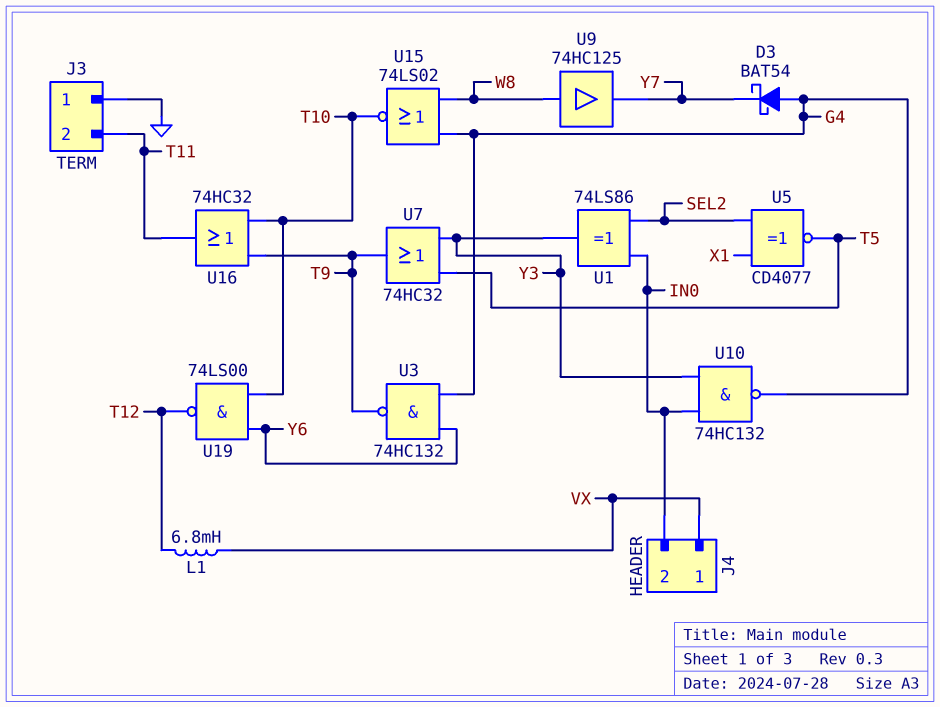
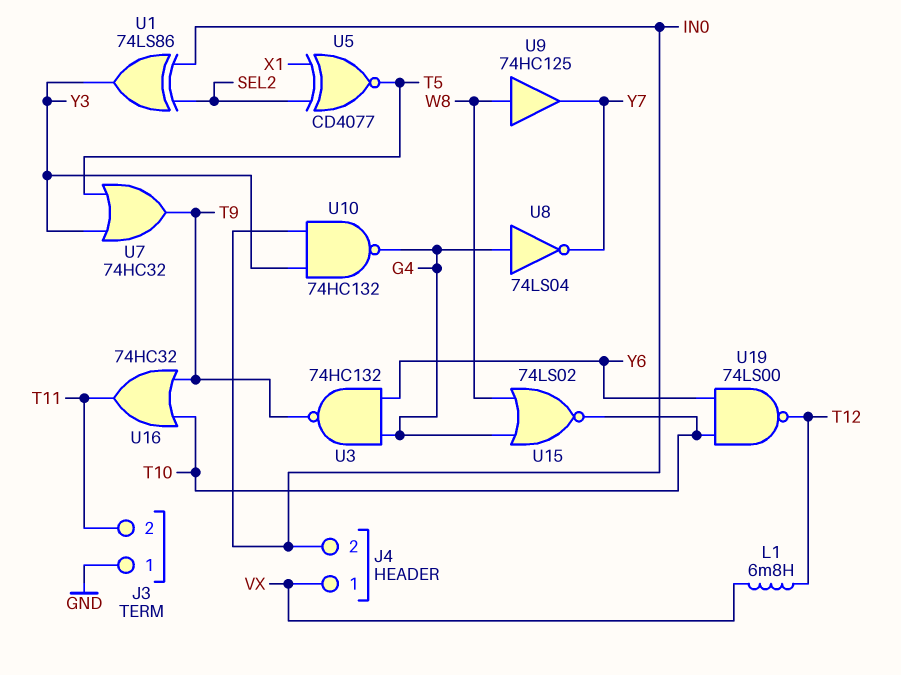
D3: schottky BAT54 (A G4, K Y7) -> none
U8: none -> NOT 74LS04 (in G4, out Y7)

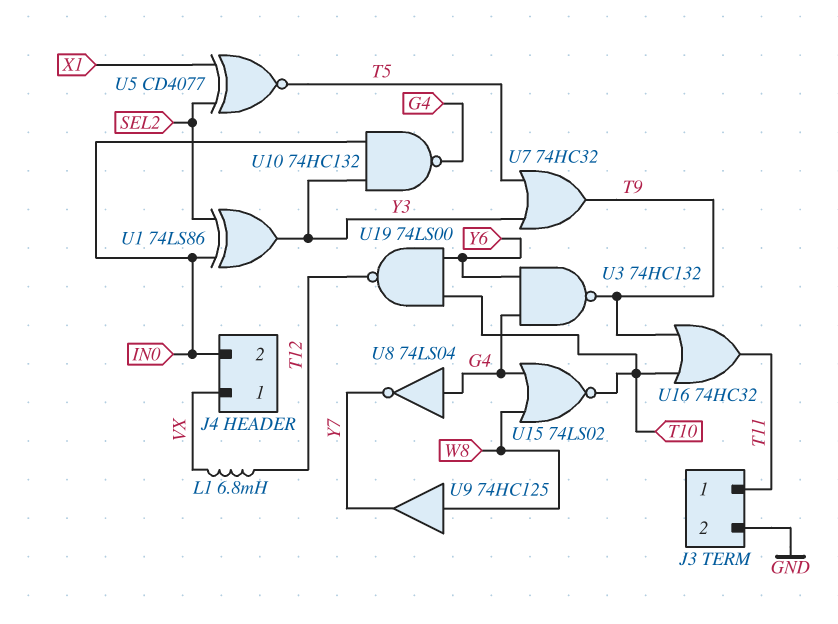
J3 pin 1: GND -> T11
J3 pin 2: T11 -> GND

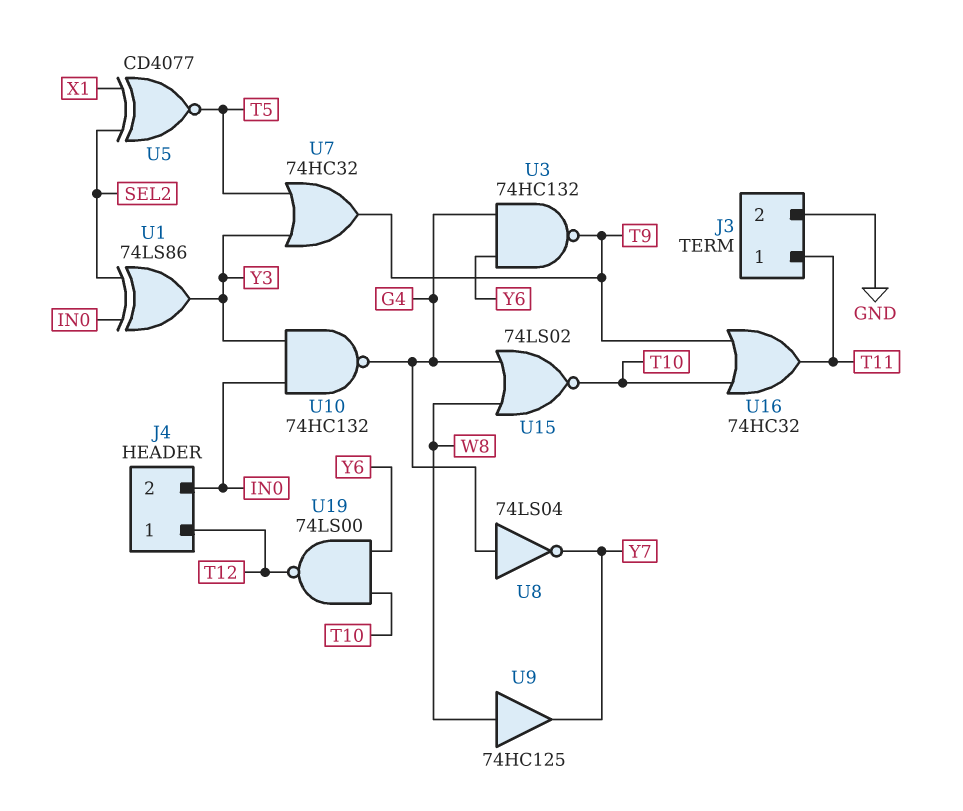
J4 pin 1: VX -> T12
L1: 6.8mH (T12, VX) -> none

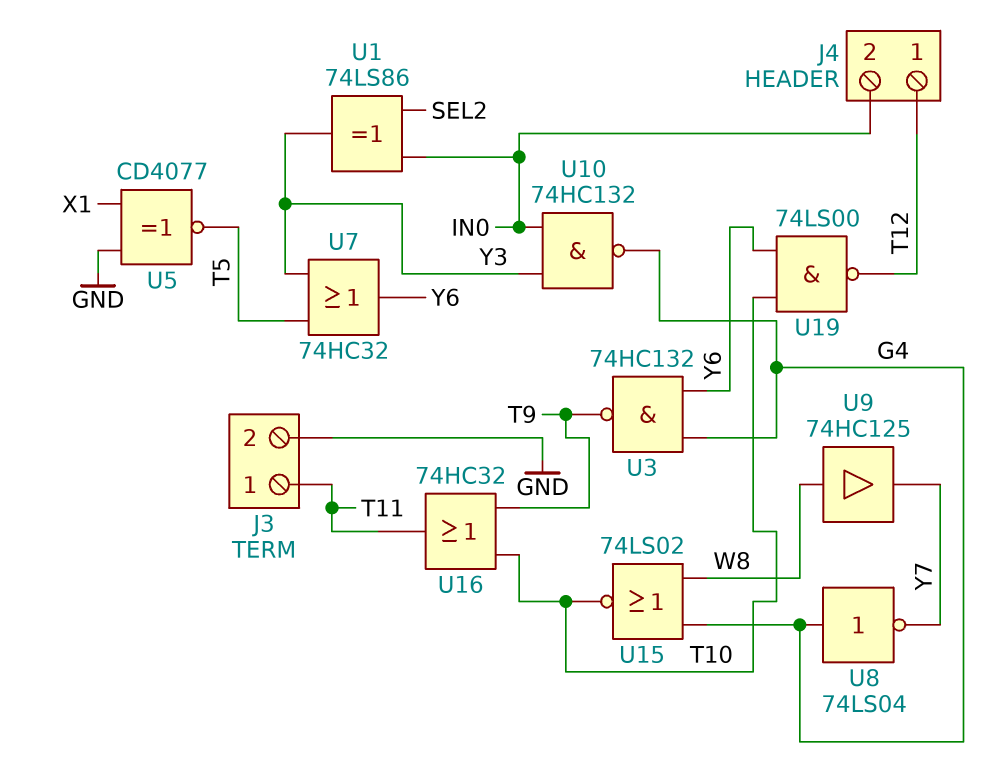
U5: XNOR CD4077 (in SEL2, in X1, out T5) -> XNOR CD4077 (in GND, in X1, out T5)
U7: OR 74HC32 (in T5, in Y3, out T9) -> OR 74HC32 (in T5, in Y3, out Y6)

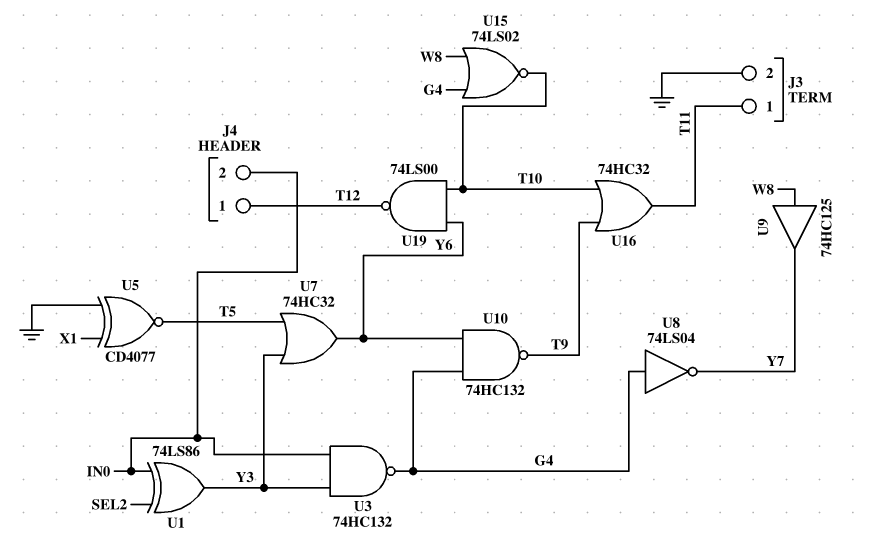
U3: NAND 74HC132 (in G4, in Y6, out T9) -> NAND 74HC132 (in IN0, in Y3, out G4)
U10: NAND 74HC132 (in IN0, in Y3, out G4) -> NAND 74HC132 (in G4, in Y6, out T9)

